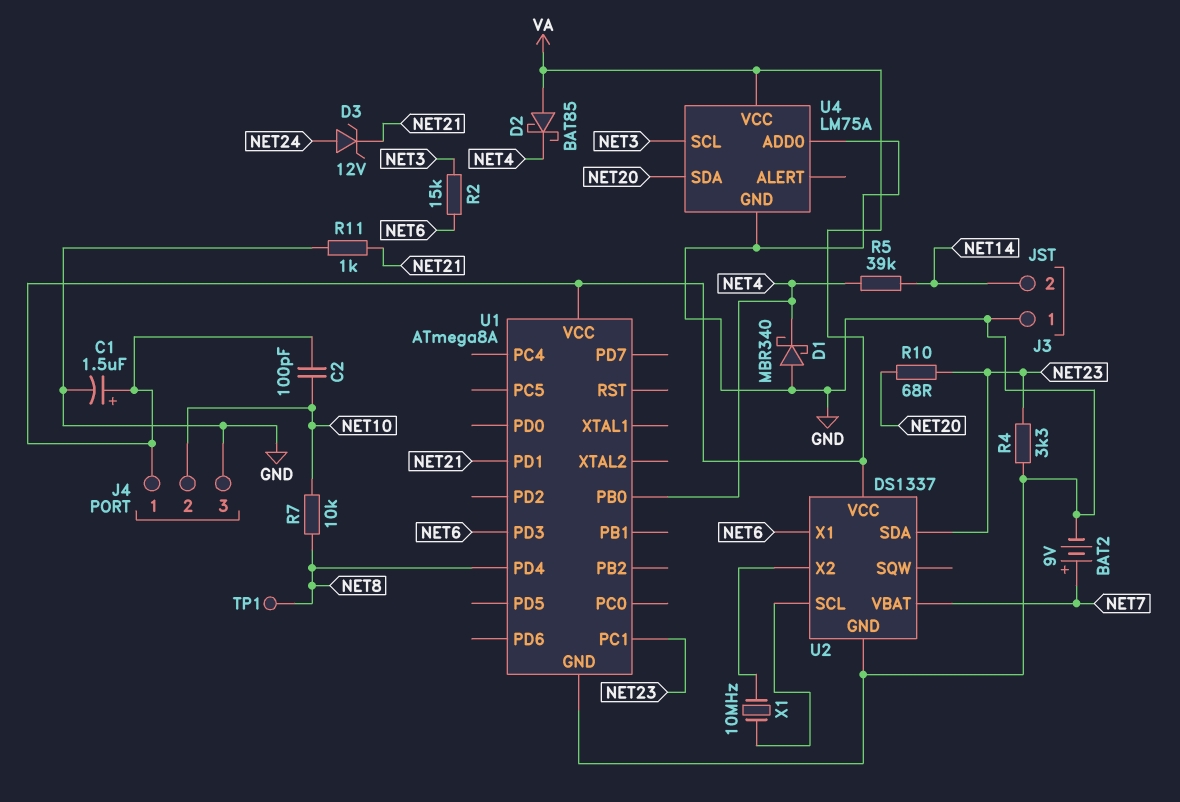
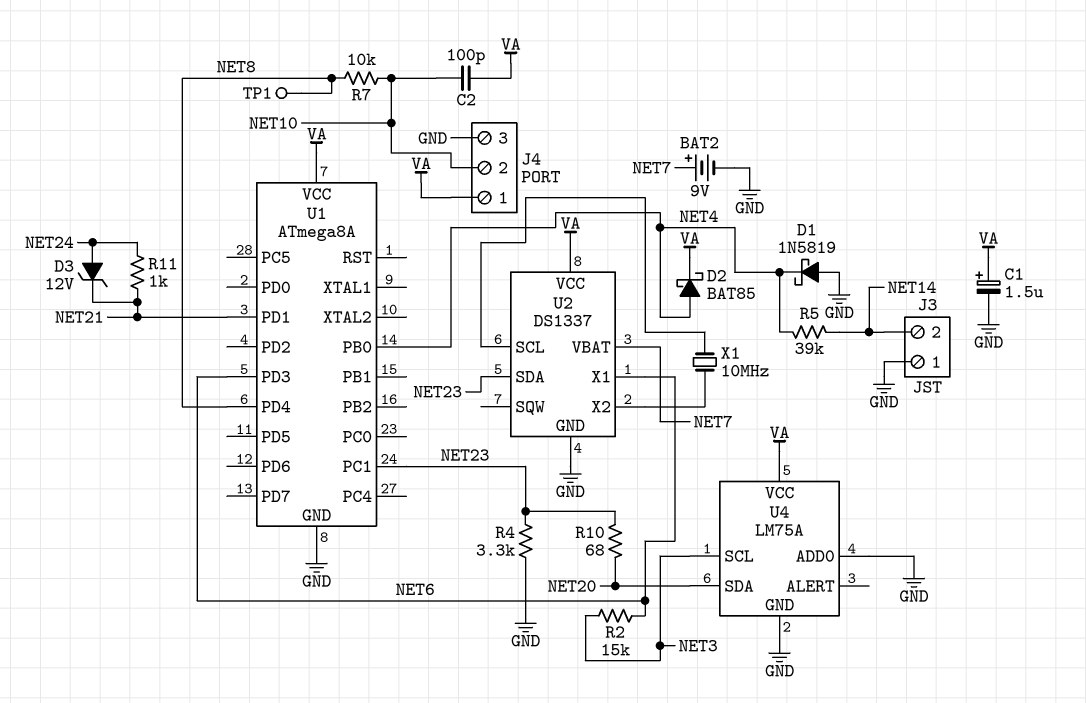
D1: schottky MBR340 (A GND, K NET4) -> schottky 1N5819 (A GND, K NET4)
D2: schottky BAT85 (A VA, K NET4) -> schottky BAT85 (A NET4, K VA)
R11: 1k (GND, NET21) -> 1k (NET21, NET24)

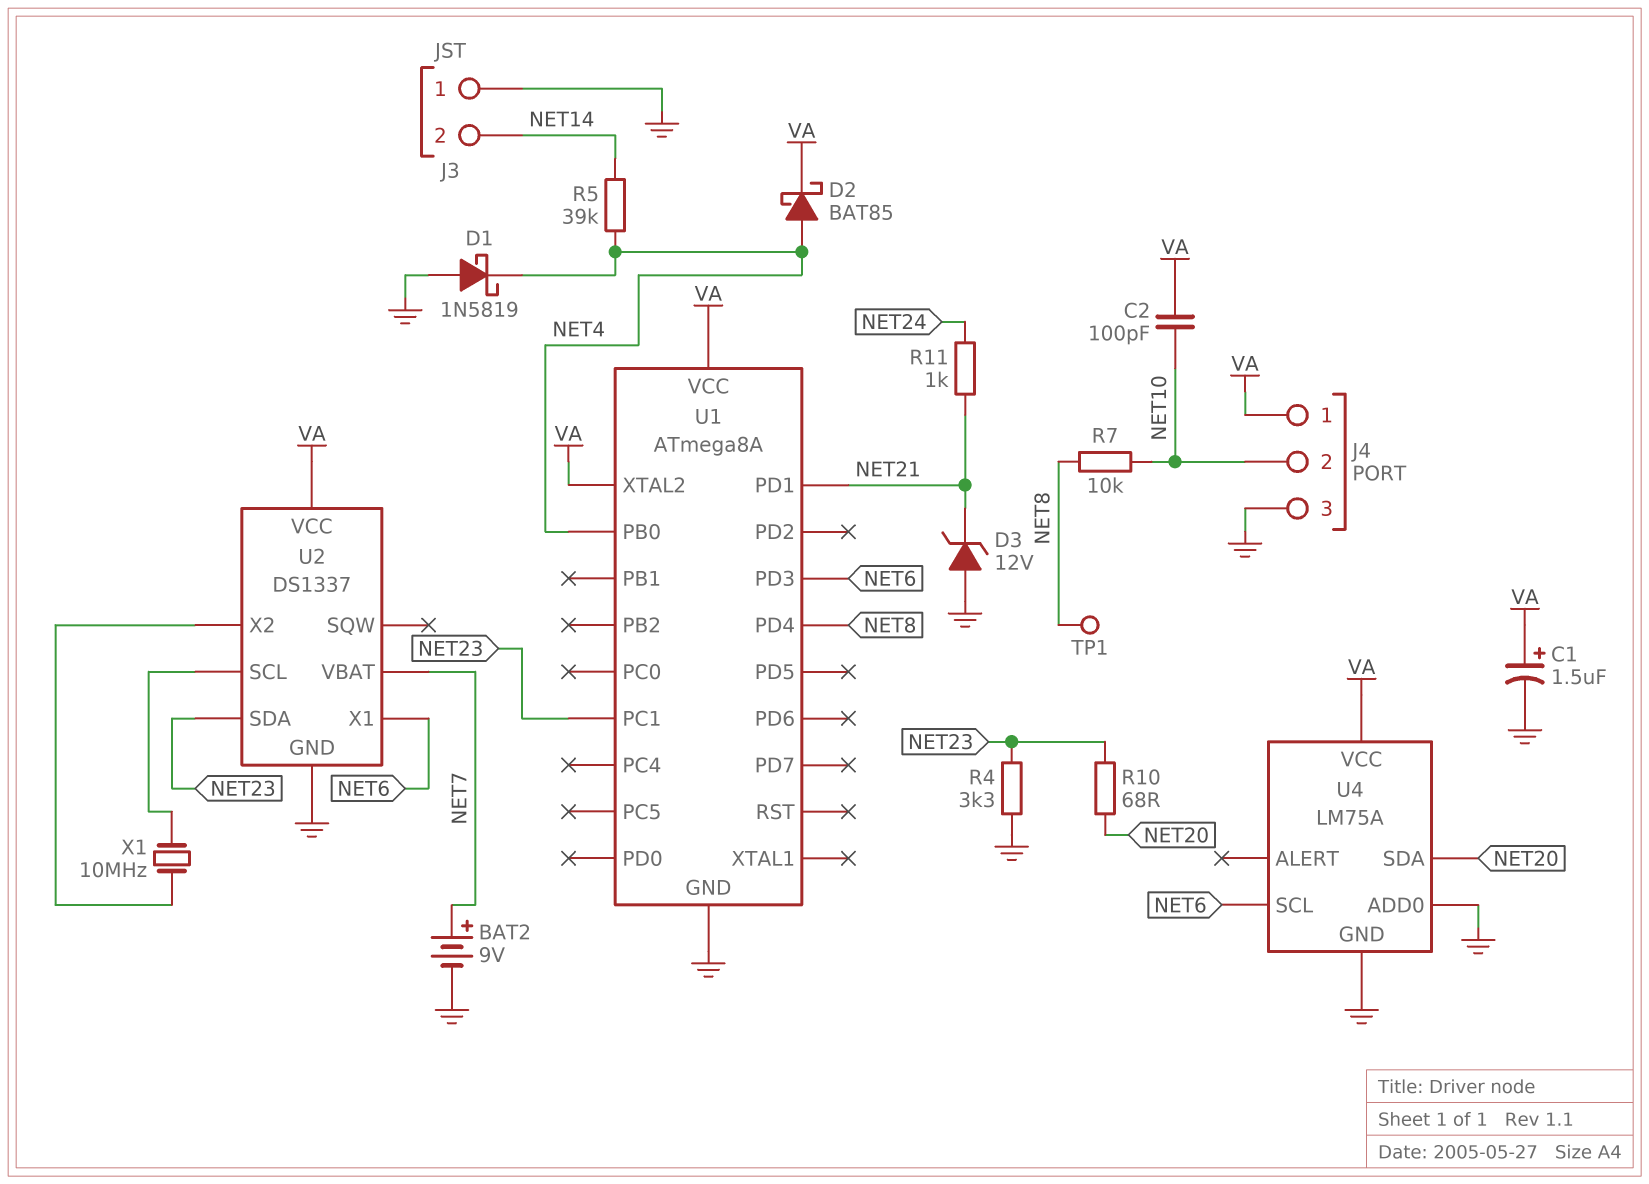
D3: zener 12V (A NET24, K NET21) -> zener 12V (A GND, K NET21)
R2: 15k (NET3, NET6) -> none
U1 pin XTAL2: none -> VA
U4 pin SCL: NET3 -> NET6

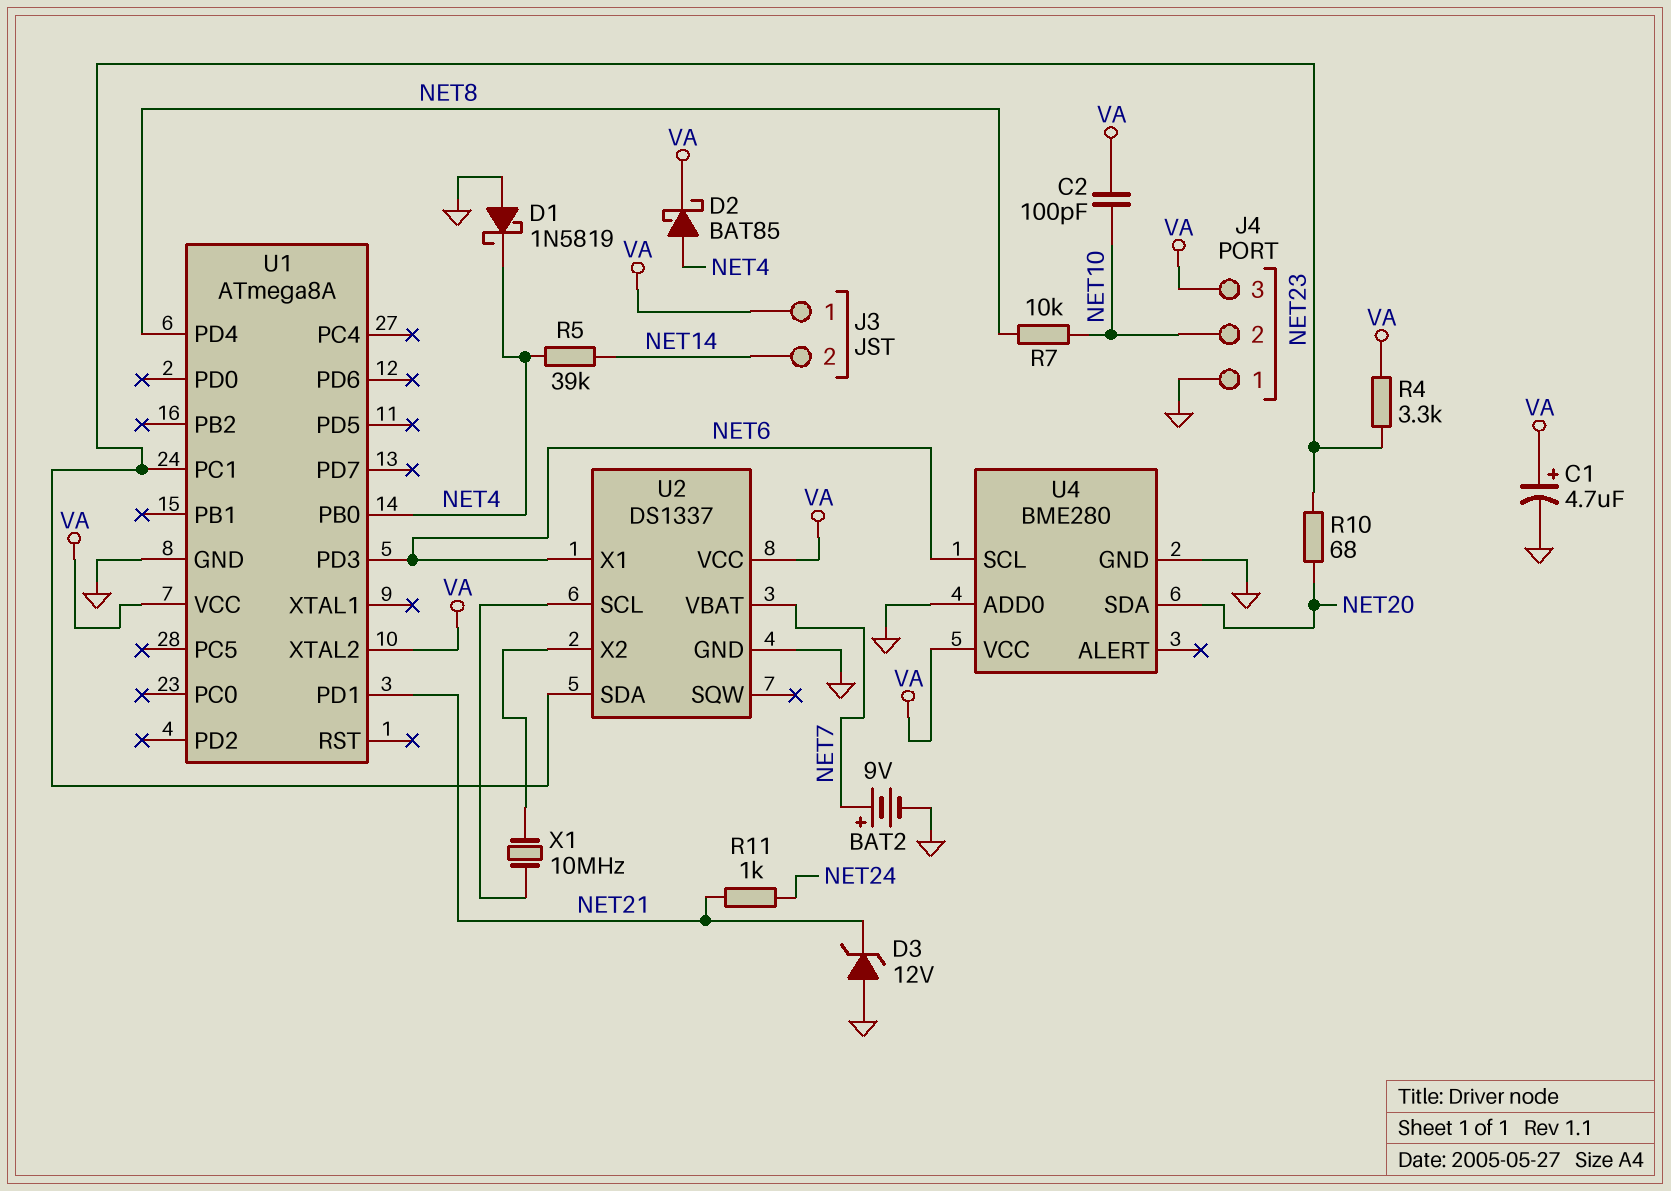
C1: 1.5uF (plus VA, minus GND) -> 4.7uF (plus VA, minus GND)
J3 pin 1: GND -> VA
J4 pin 1: VA -> GND
J4 pin 3: GND -> VA
R4: 3.3k (GND, NET23) -> 3.3k (NET23, VA)
TP1: test point (NET8) -> none
U4: LM75A -> BME280

